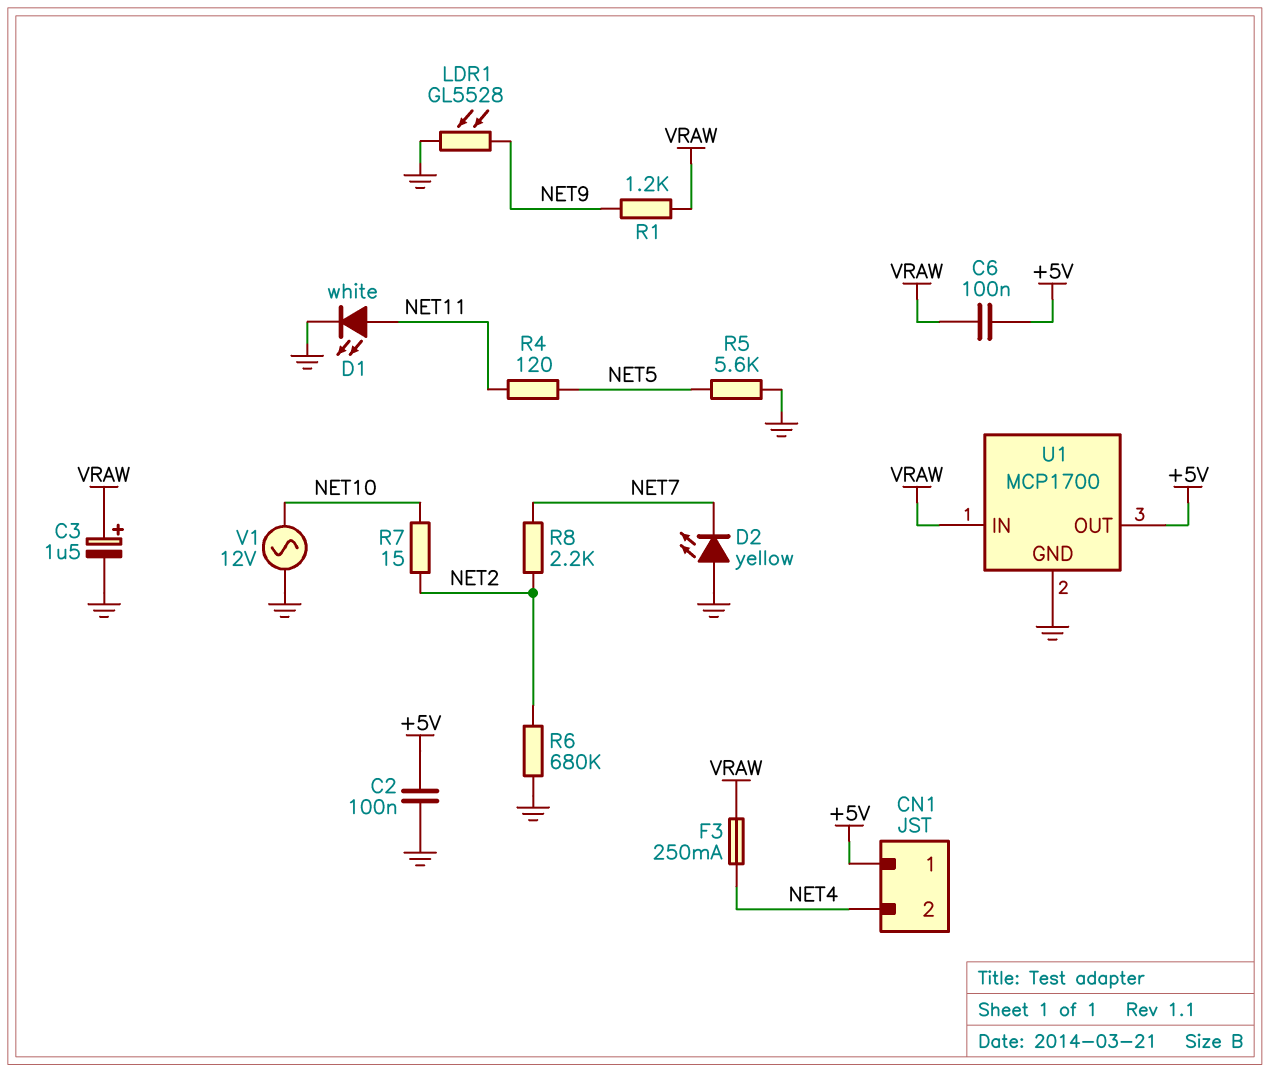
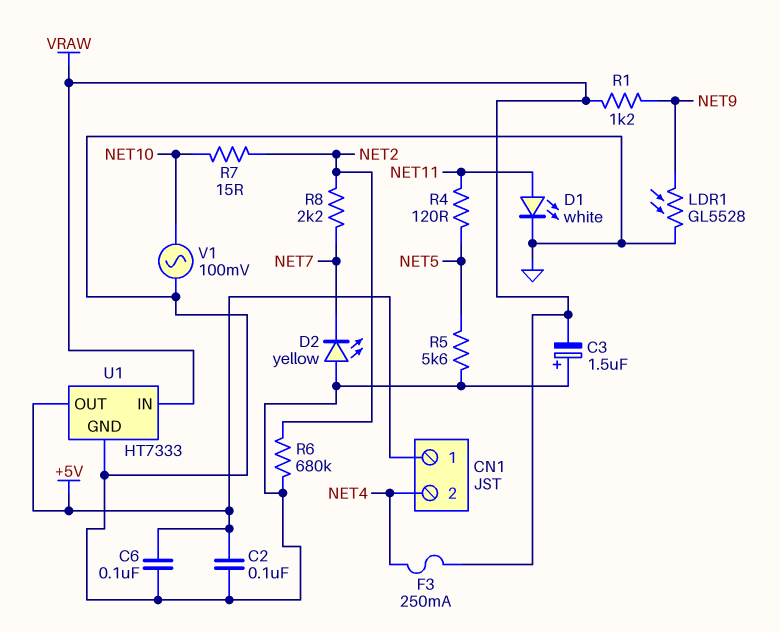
C3: 1.5uF (plus VRAW, minus GND) -> 1.5uF (plus GND, minus VRAW)
C6: 100nF (+5V, VRAW) -> 100nF (+5V, GND)
U1: MCP1700 -> HT7333
V1: AC 12V (GND, NET10) -> AC 100mV (GND, NET10)

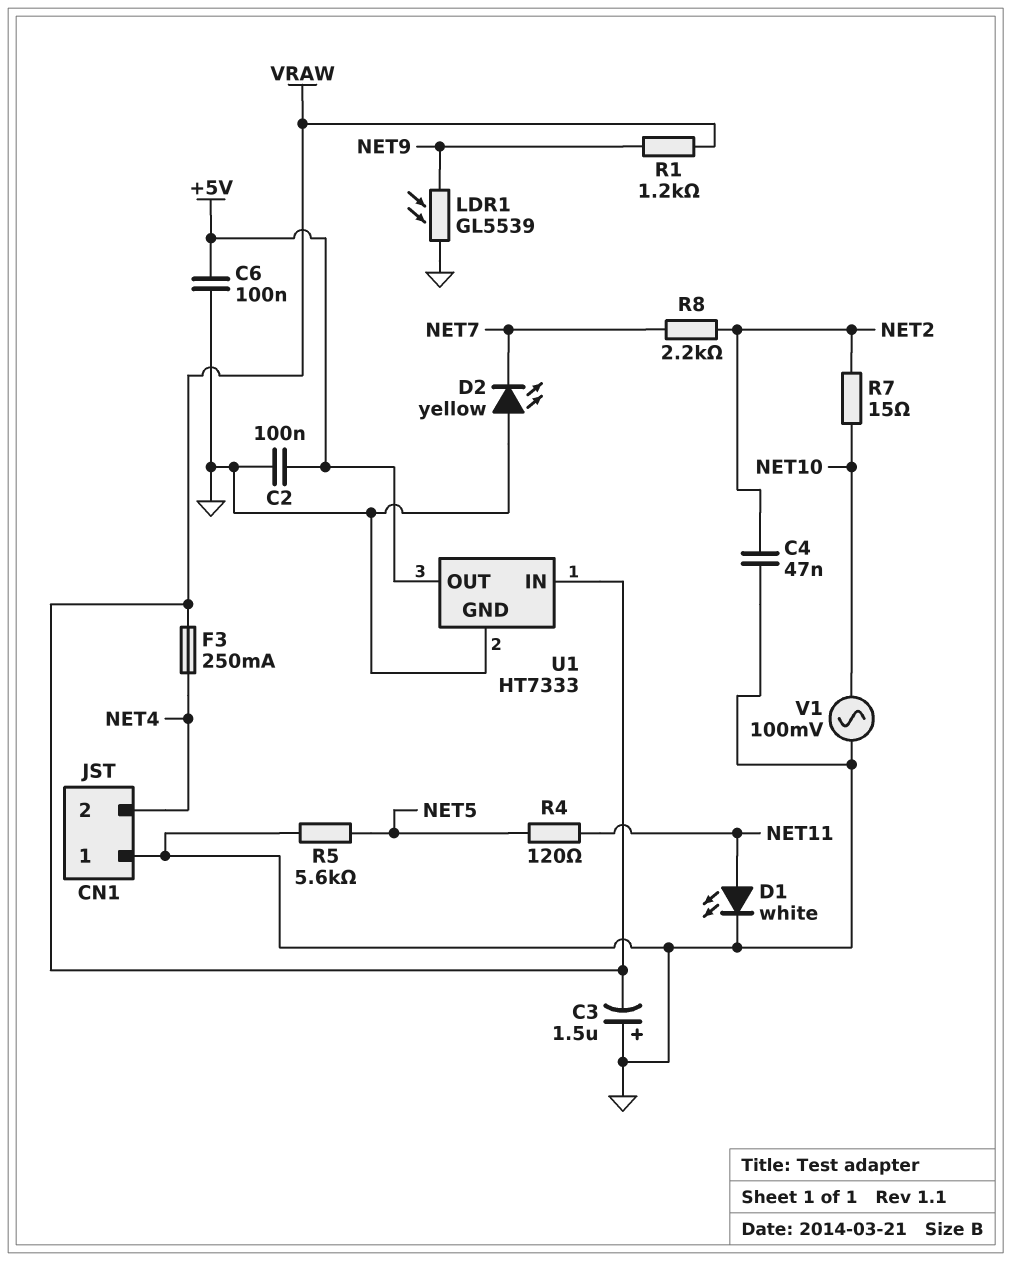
C4: none -> 47nF (GND, NET2)
CN1 pin 1: +5V -> GND
LDR1: GL5528 (GND, NET9) -> GL5539 (GND, NET9)
R6: 680k (GND, NET2) -> none

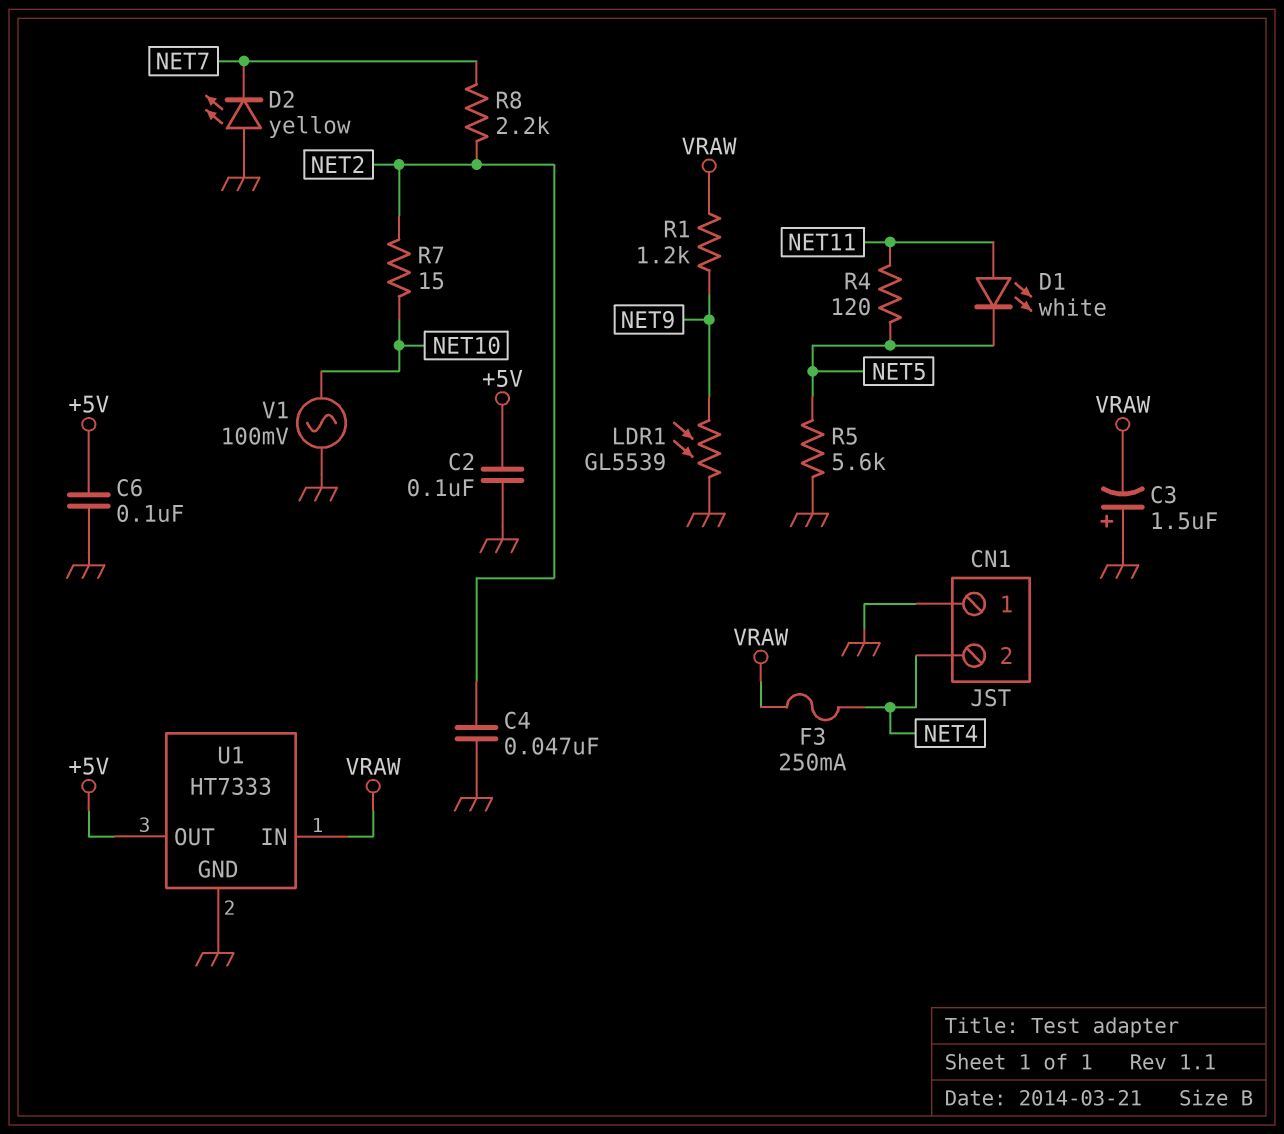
D1: LED white (A NET11, K GND) -> LED white (A NET11, K NET5)

